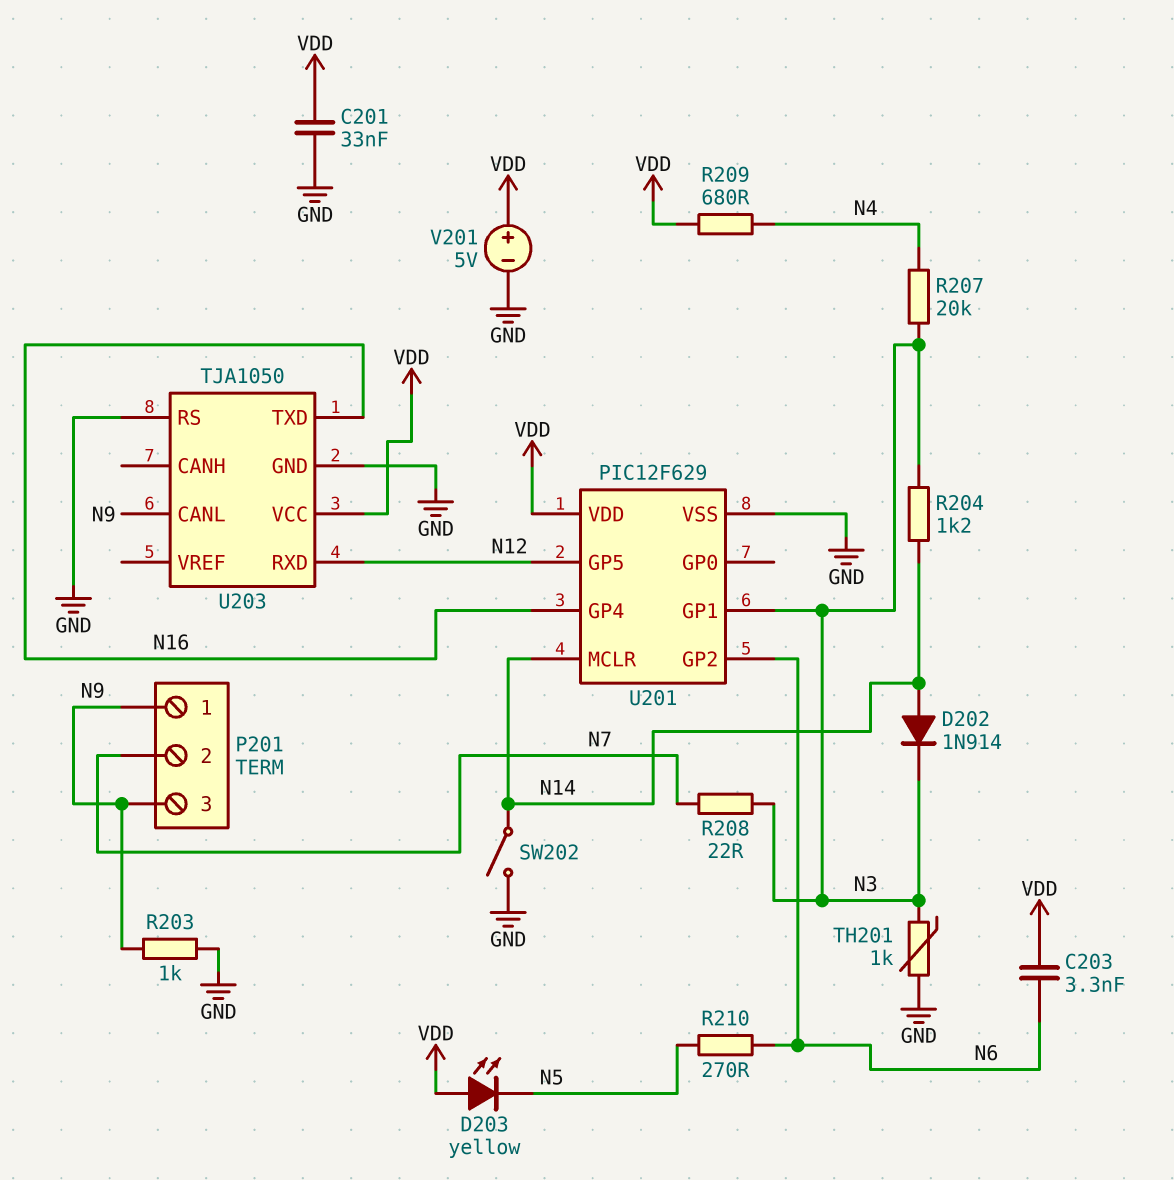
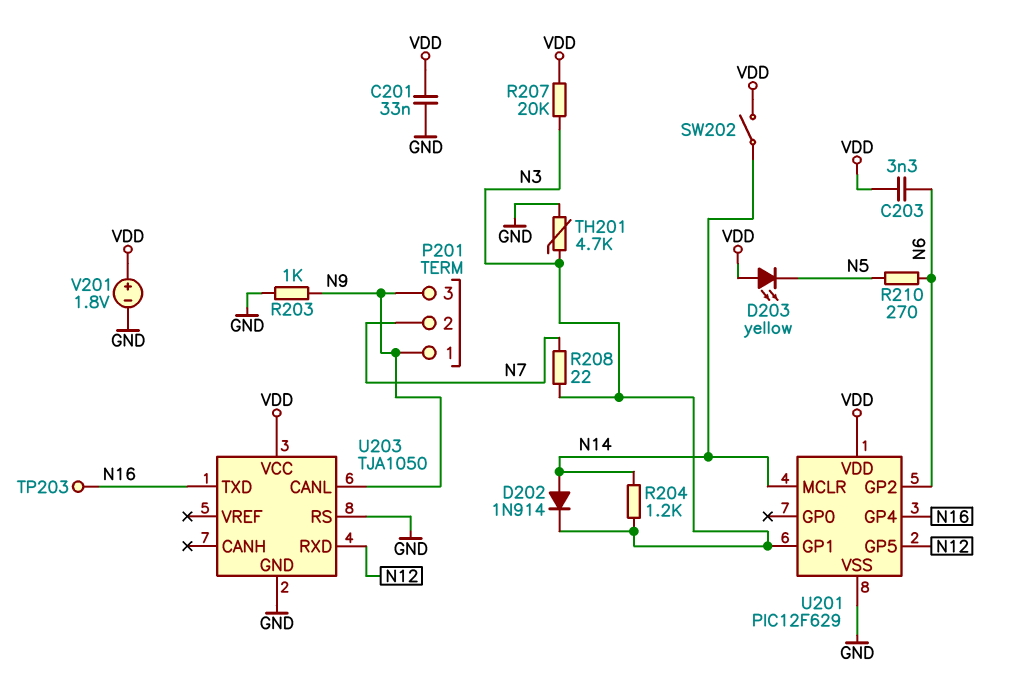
R207: 20k (N3, N4) -> 20k (N3, VDD)
R209: 680 (N4, VDD) -> none
SW202: switch (GND, N14) -> switch (N14, VDD)
TH201: 1k (GND, N3) -> 4.7k (GND, N3)
TP203: none -> test point (N16)
V201: 5V (plus VDD, minus GND) -> 1.8V (plus VDD, minus GND)

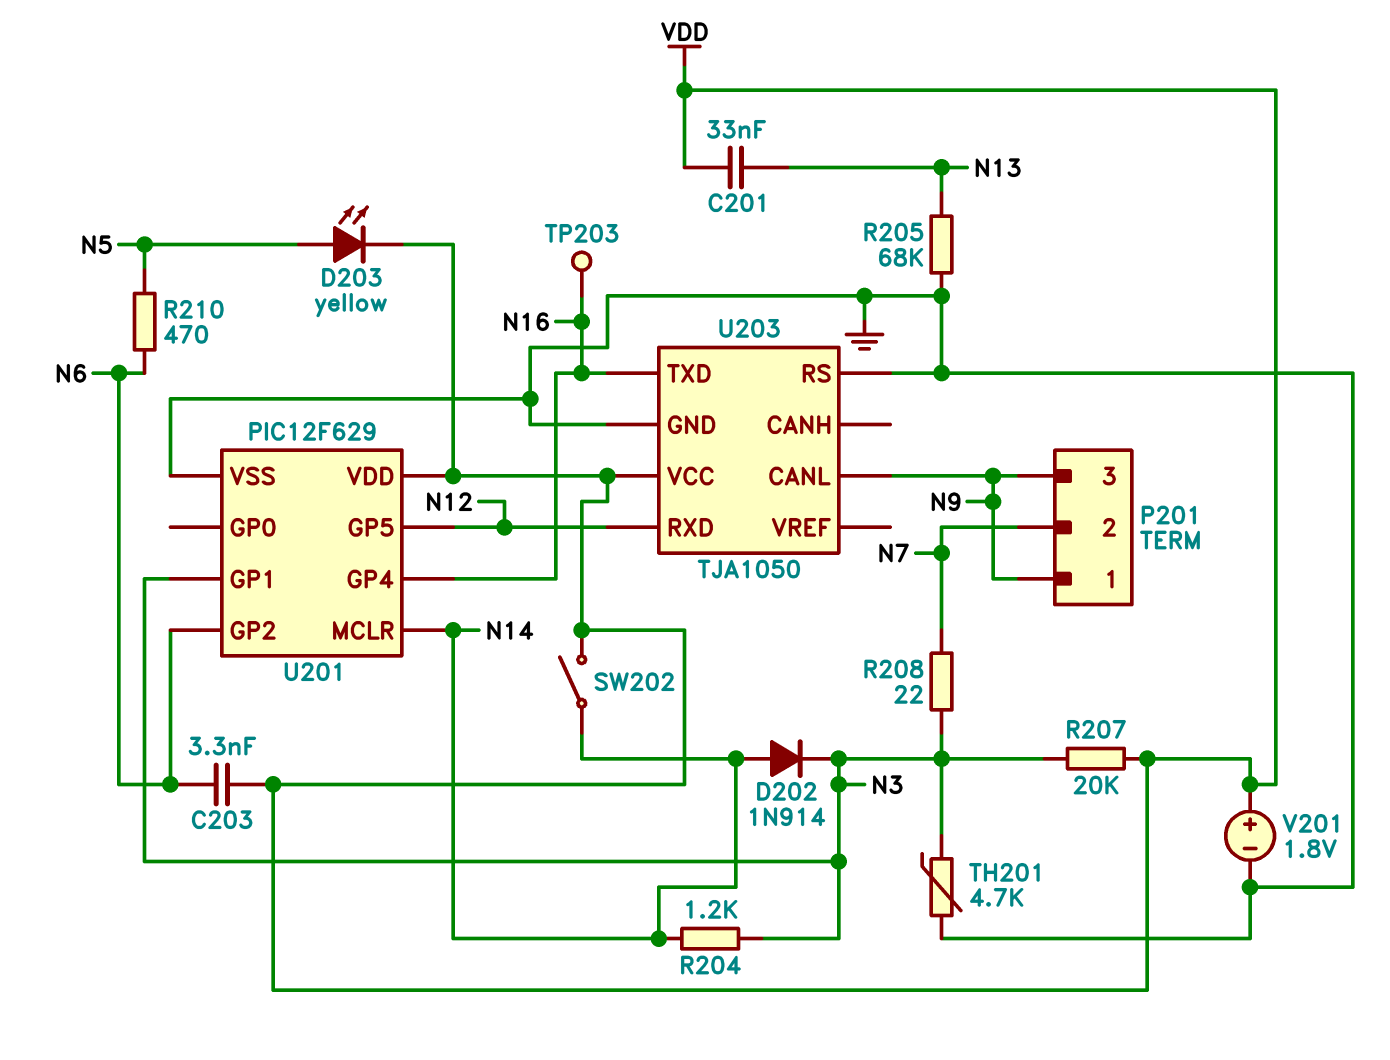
C201: 33nF (GND, VDD) -> 33nF (N13, VDD)
D203: LED yellow (A VDD, K N5) -> LED yellow (A N5, K VDD)
R203: 1k (GND, N9) -> none
R205: none -> 68k (GND, N13)
R210: 270 (N5, N6) -> 470 (N5, N6)

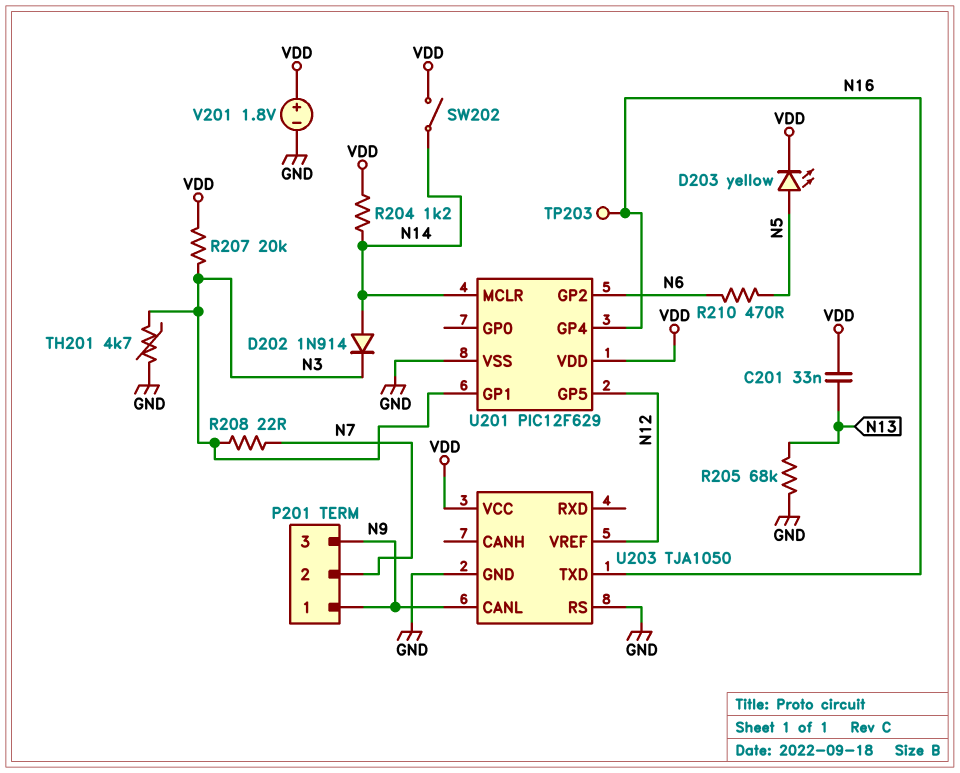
C203: 3.3nF (N6, VDD) -> none
R204: 1.2k (N3, N14) -> 1.2k (N14, VDD)
U203 pin RXD: N12 -> none
U203 pin VREF: none -> N12

